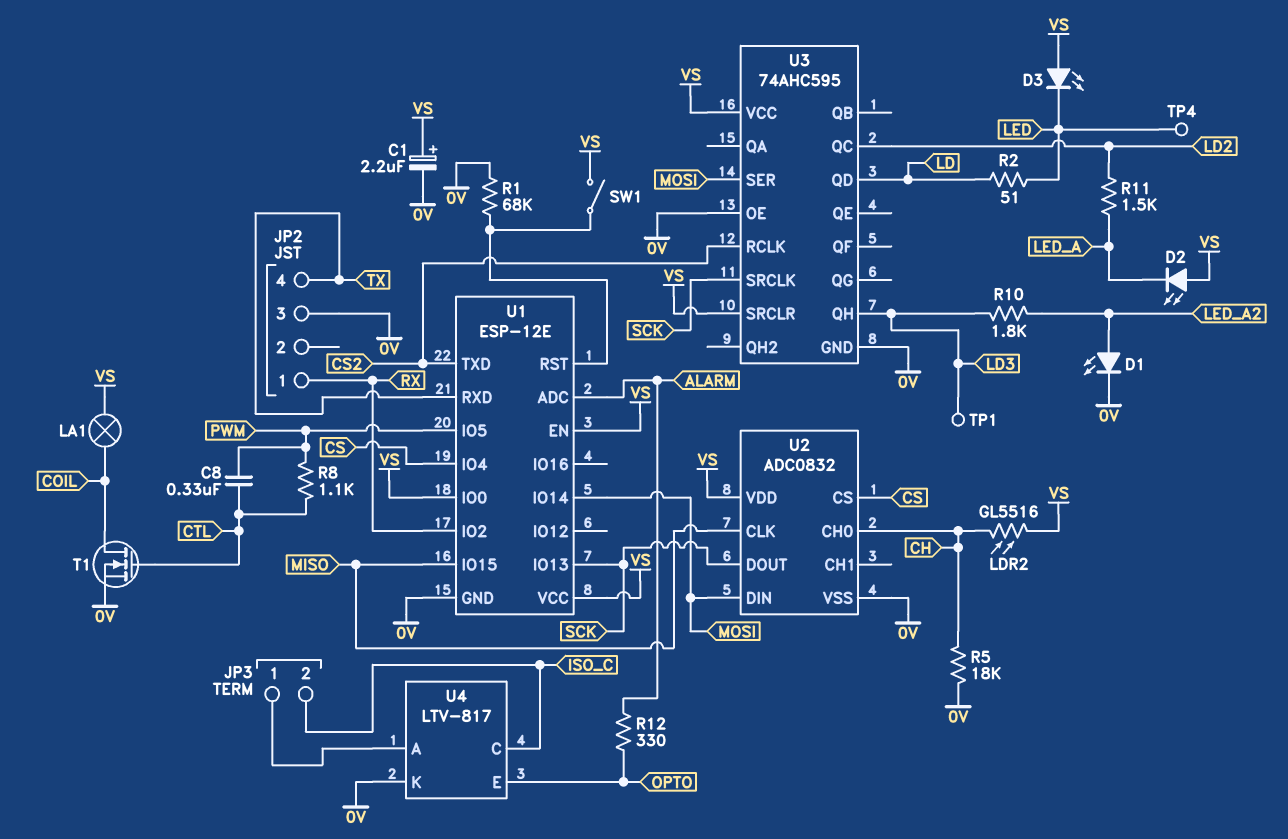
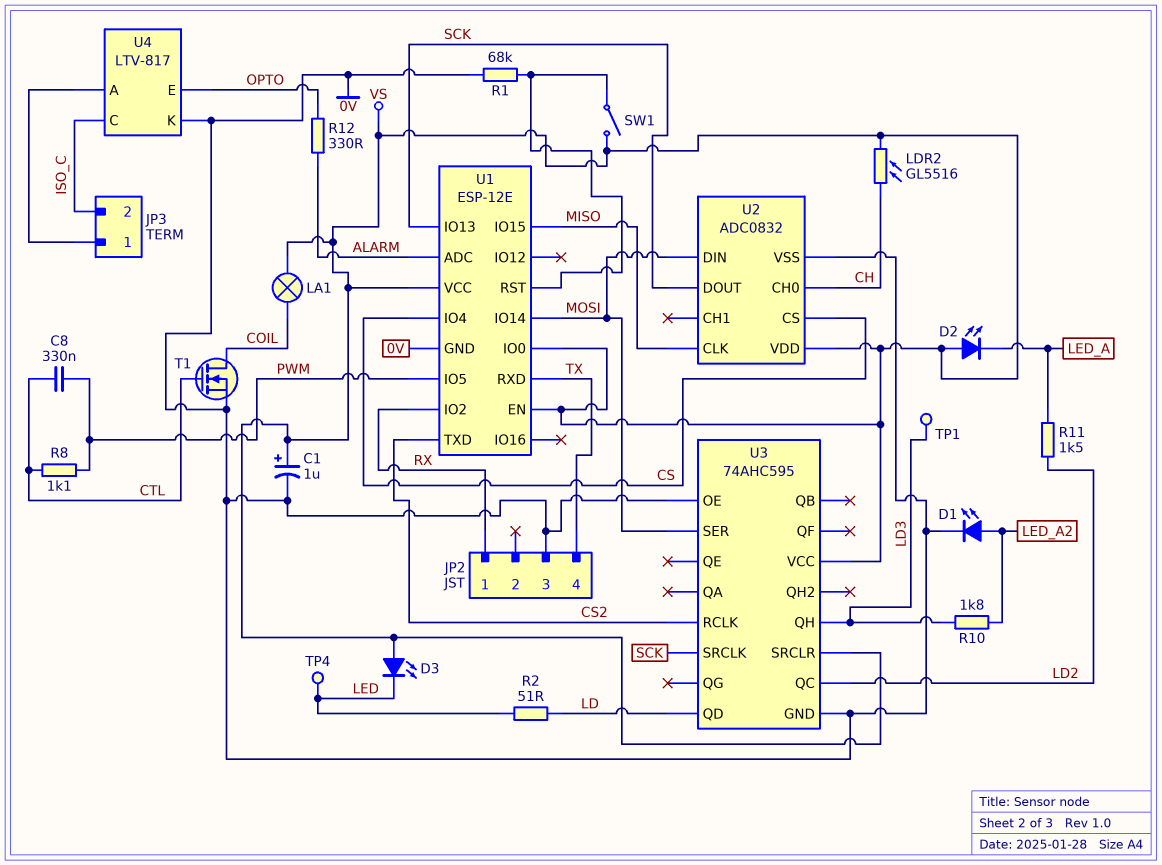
C1: 2.2uF (plus VS, minus 0V) -> 1uF (plus VS, minus 0V)
R5: 18k (0V, CH) -> none

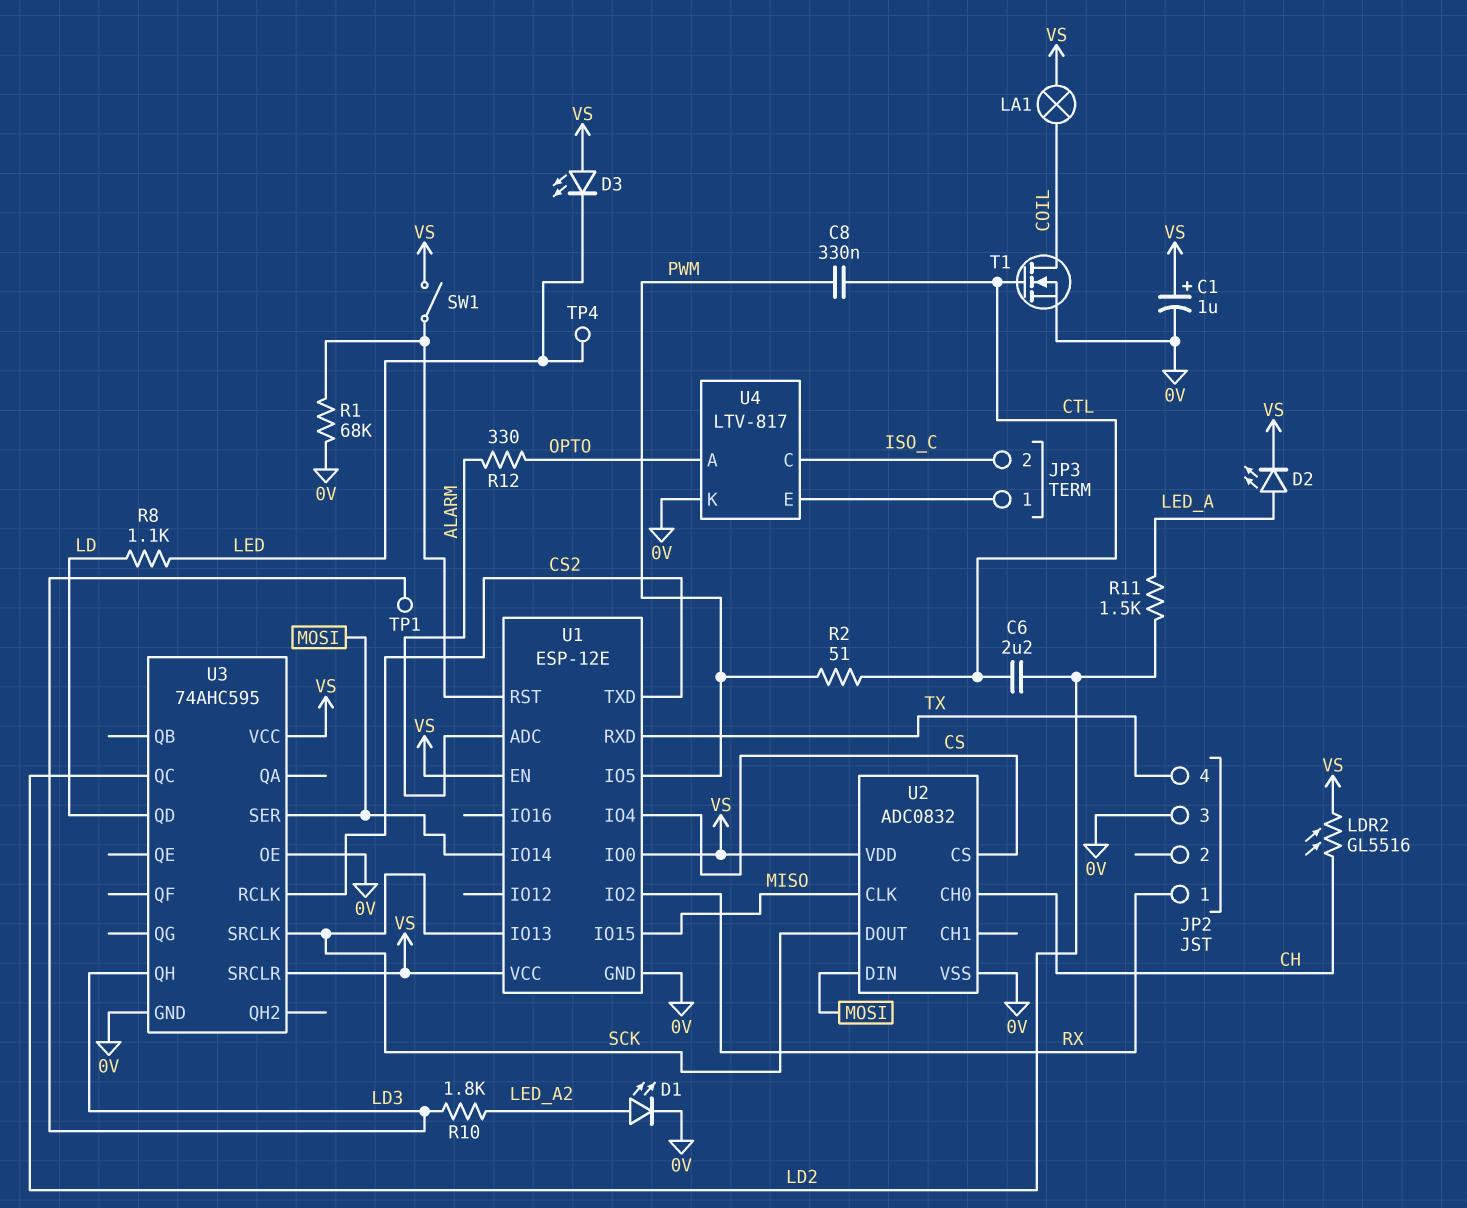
C6: none -> 2.2uF (CTL, LD2)
D2: LED (A VS, K LED_A) -> LED (A LED_A, K VS)
R2: 51 (LD, LED) -> 51 (CTL, PWM)
R8: 1.1k (CTL, PWM) -> 1.1k (LD, LED)
U4 pin A: JP3/1 -> OPTO
U4 pin E: OPTO -> JP3/1

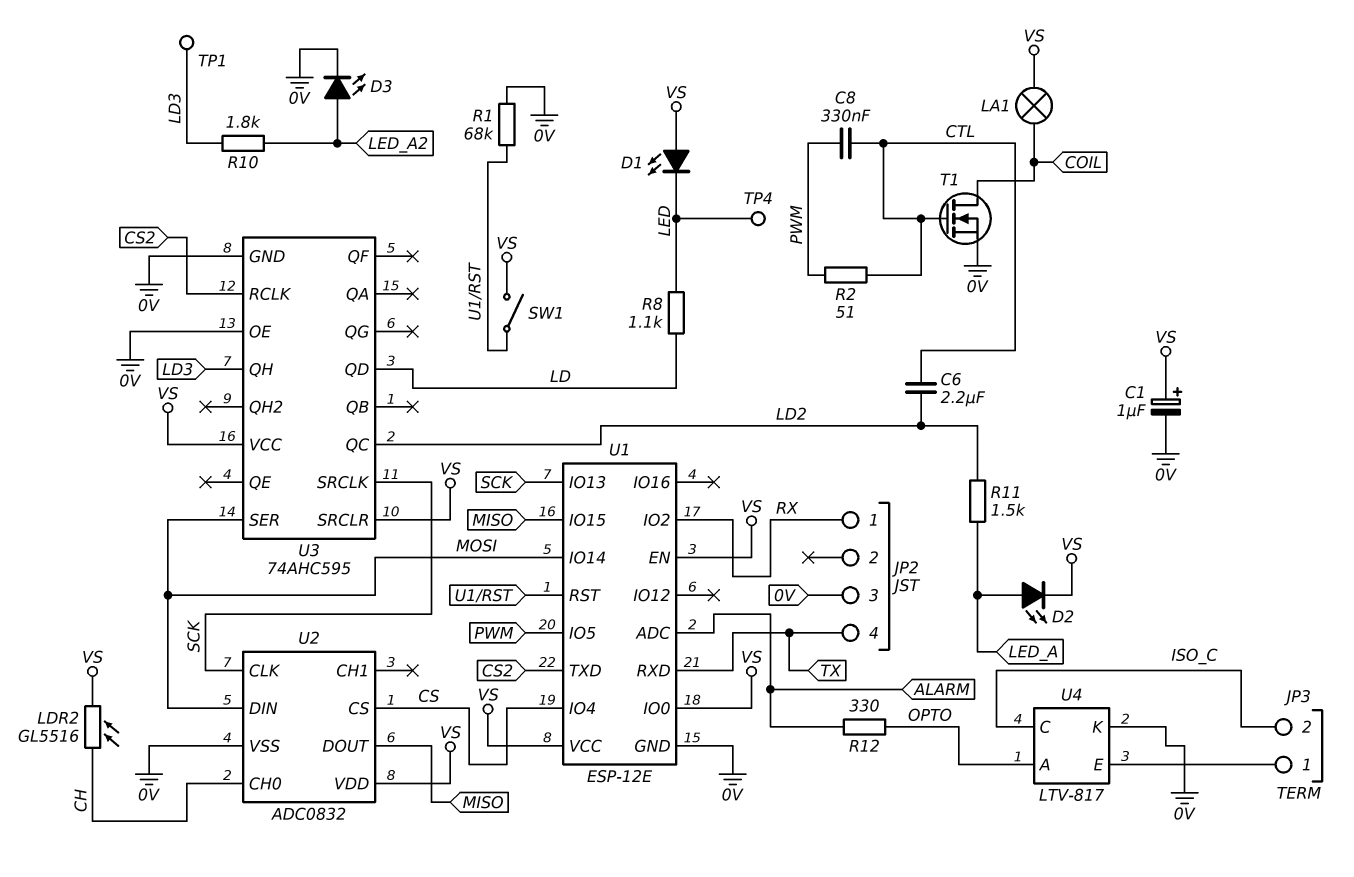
D1: LED (A LED_A2, K 0V) -> LED (A VS, K LED)
D3: LED (A VS, K LED) -> LED (A LED_A2, K 0V)
U2 pin CLK: MISO -> SCK
U2 pin DOUT: SCK -> MISO

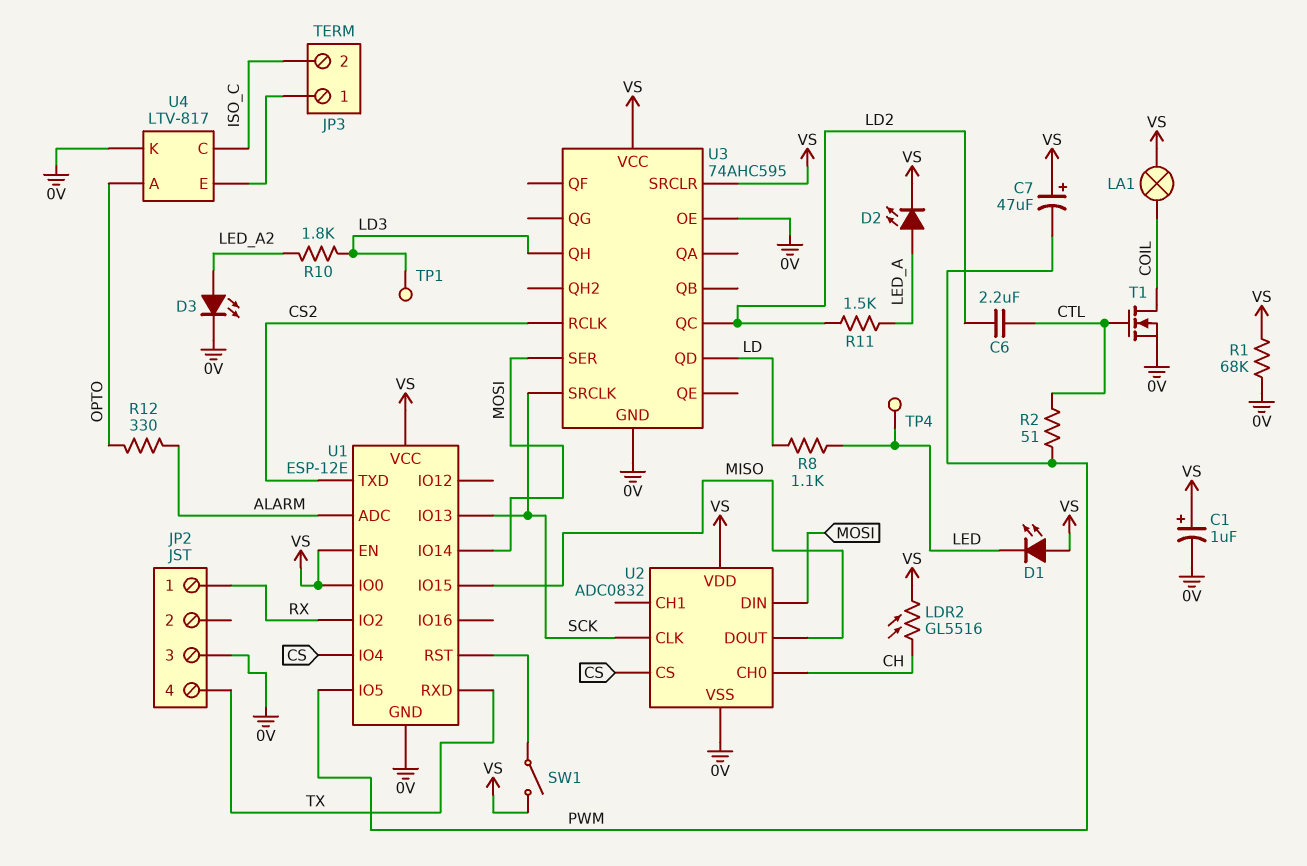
C7: none -> 47uF (plus VS, minus PWM)
C8: 330nF (CTL, PWM) -> none
R1: 68k (0V, U1/RST) -> 68k (0V, VS)

